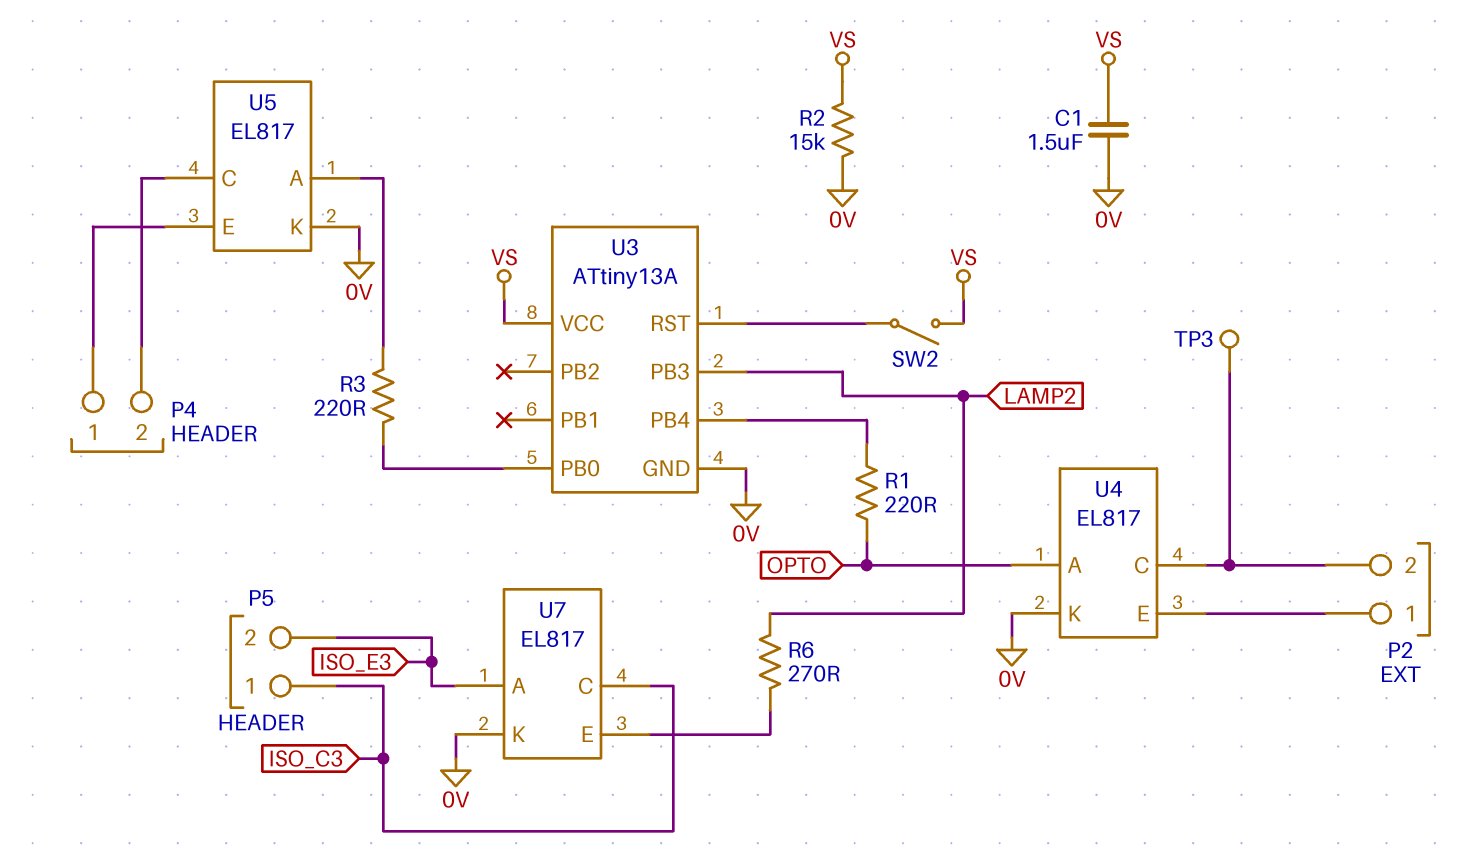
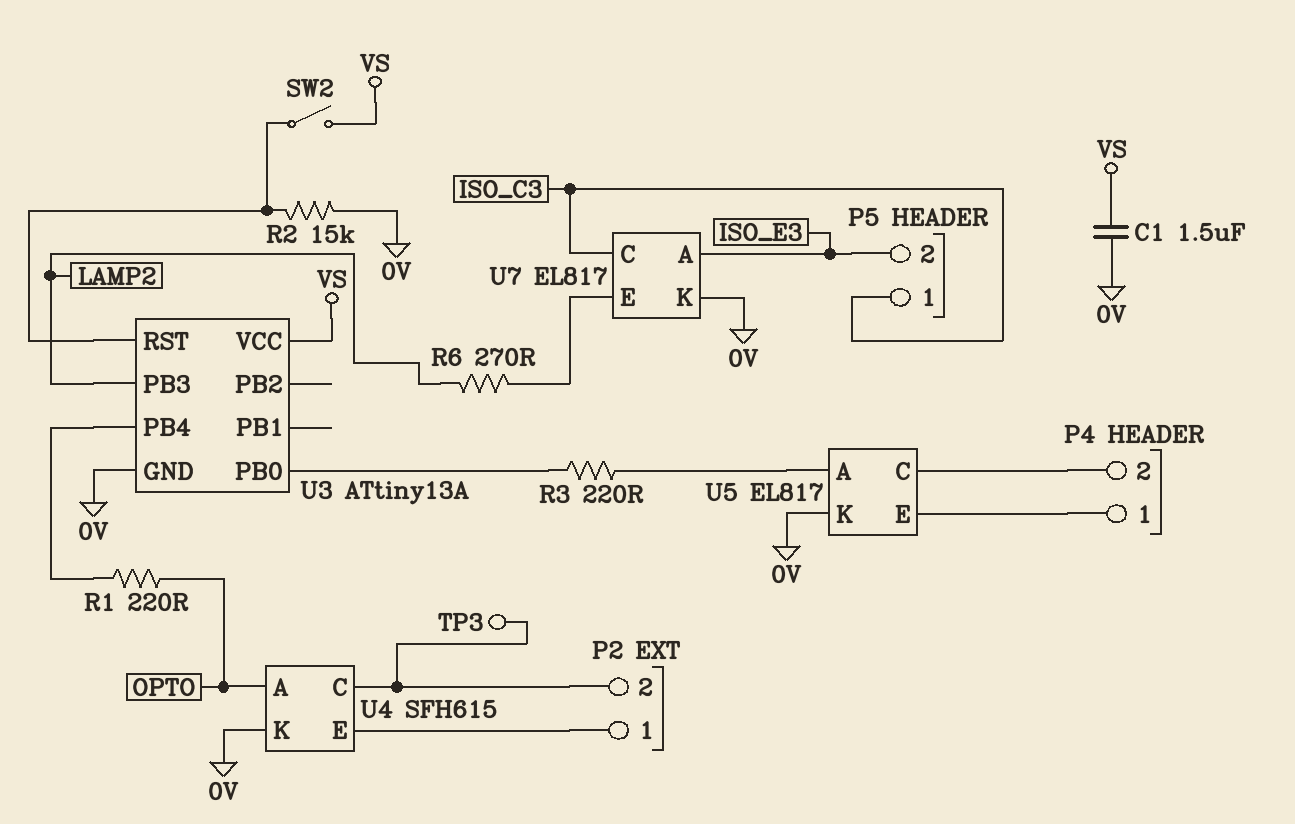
R2: 15k (0V, VS) -> 15k (0V, U3/RST)
U4: EL817 -> SFH615

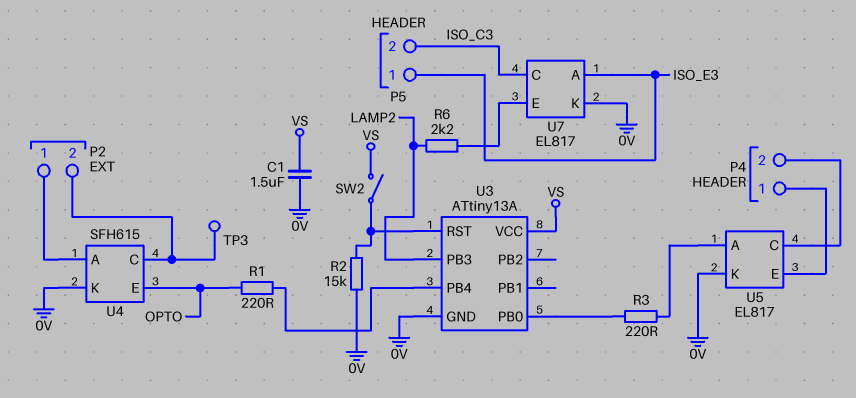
P5 pin 1: ISO_C3 -> ISO_E3
P5 pin 2: ISO_E3 -> ISO_C3
R6: 270 (LAMP2, U7/E) -> 2.2k (LAMP2, U7/E)
U4 pin A: OPTO -> P2/1
U4 pin E: P2/1 -> OPTO

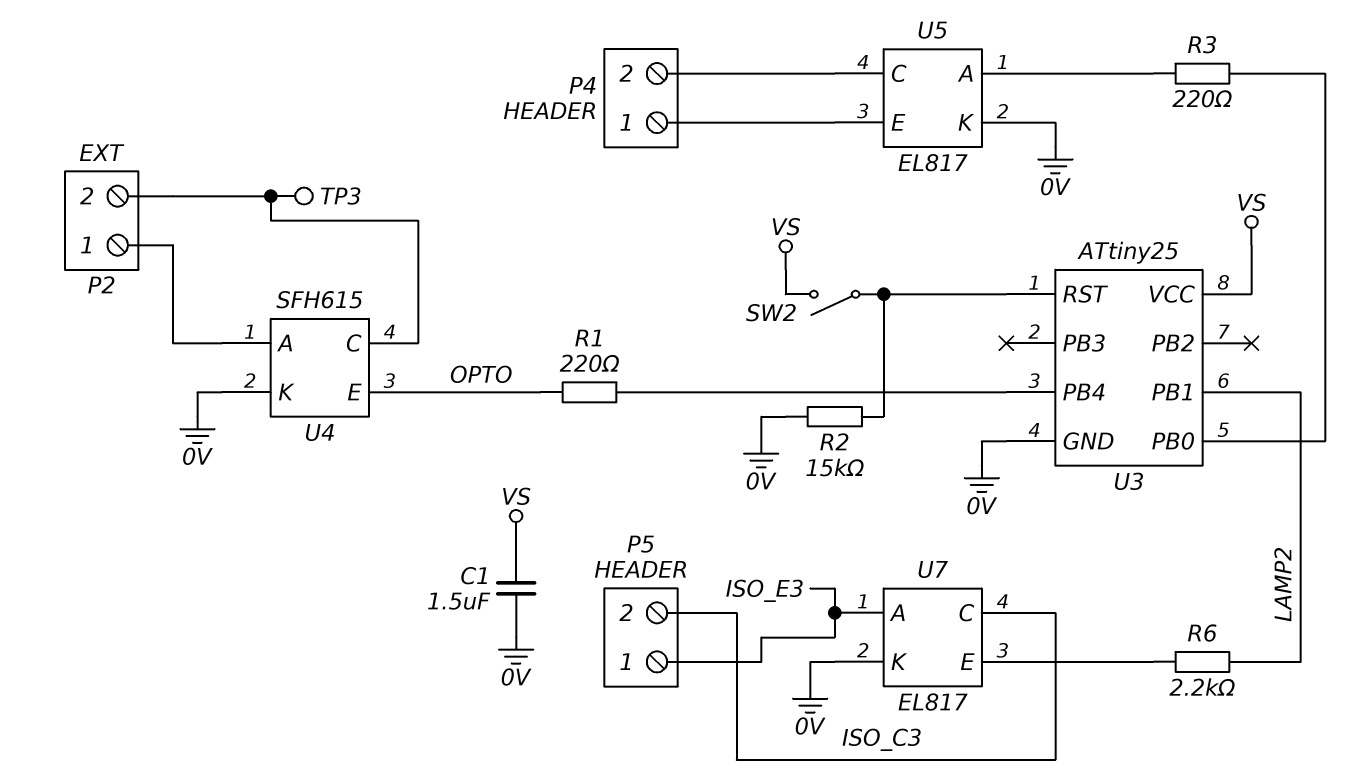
U3: ATtiny13A -> ATtiny25
U3 pin PB1: none -> LAMP2
U3 pin PB3: LAMP2 -> none

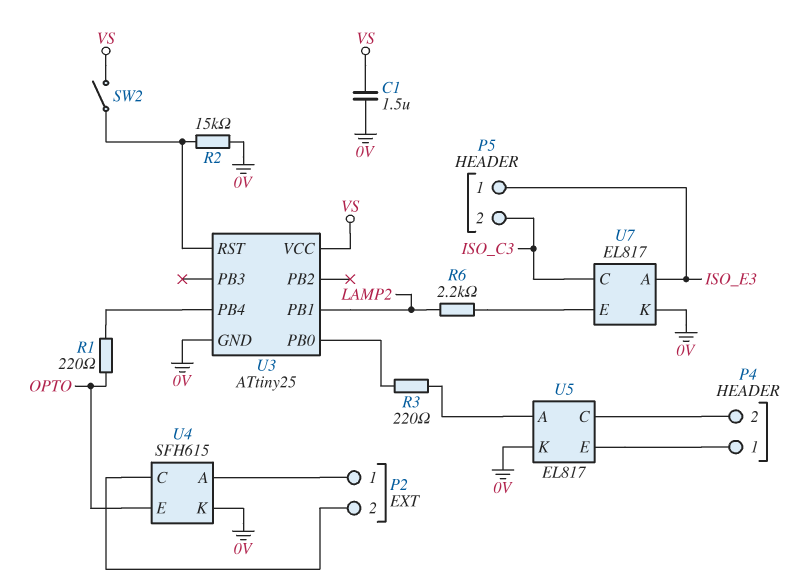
TP3: test point (P2/2) -> none

